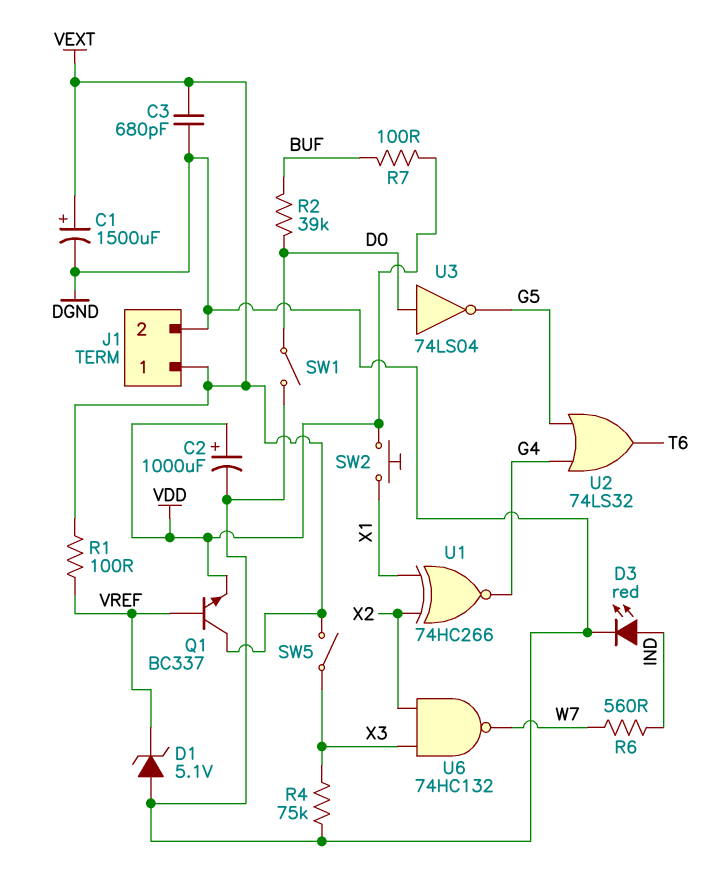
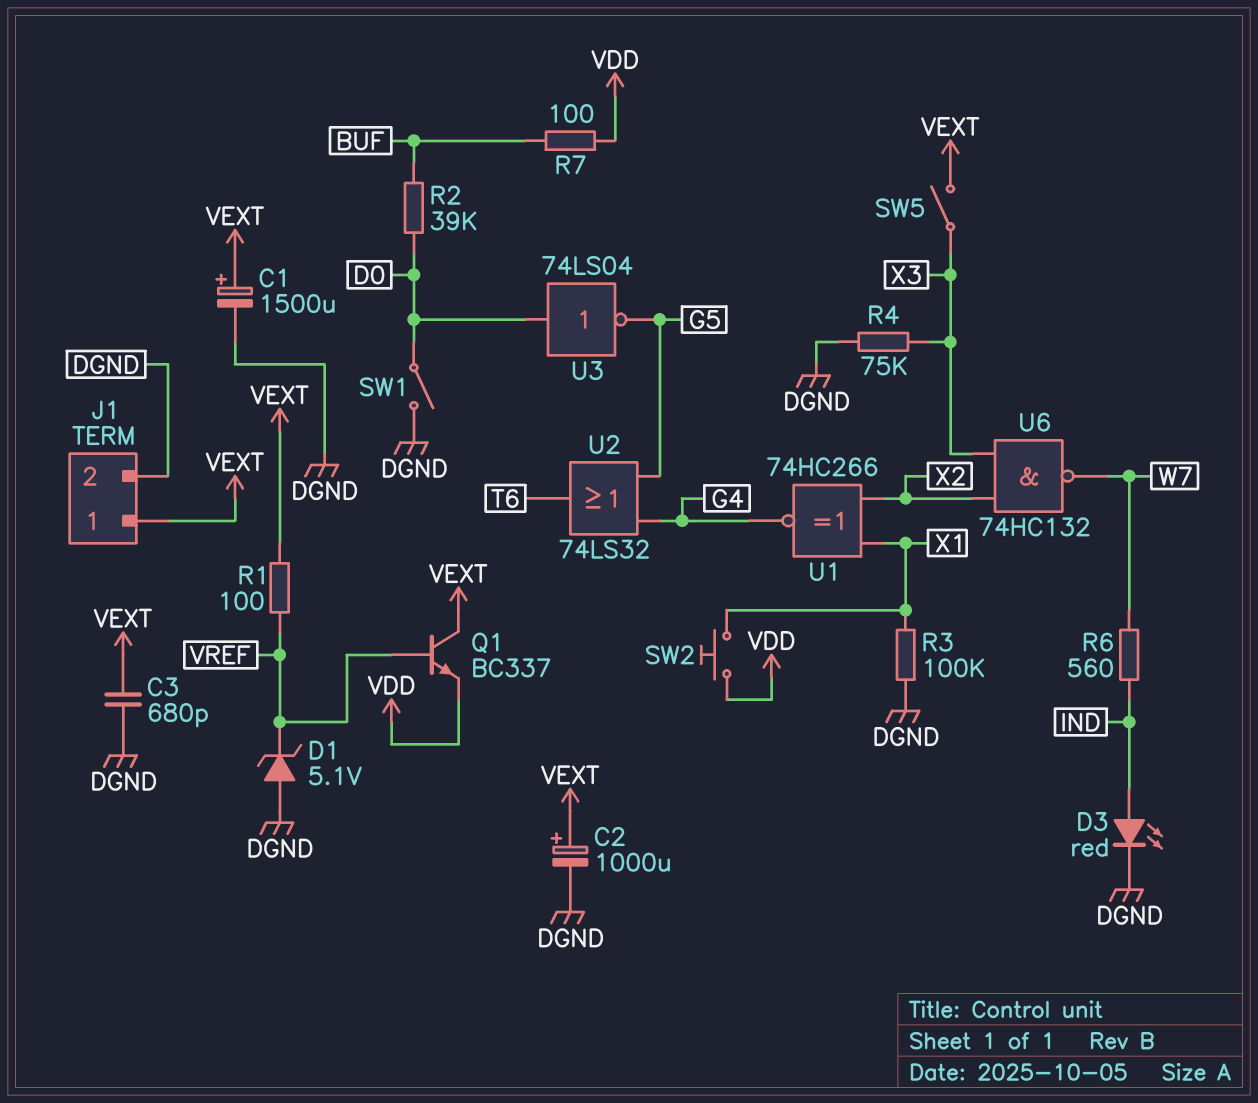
C2: 1000uF (plus VDD, minus DGND) -> 1000uF (plus VEXT, minus DGND)
R3: none -> 100k (DGND, X1)

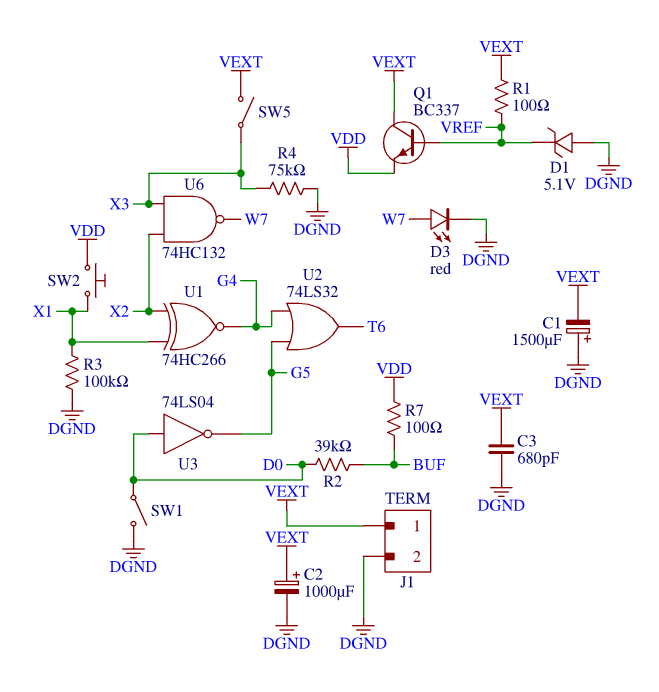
C1: 1500uF (plus VEXT, minus DGND) -> 1500uF (plus DGND, minus VEXT)
D3: LED red (A IND, K DGND) -> LED red (A W7, K DGND)
R6: 560 (IND, W7) -> none

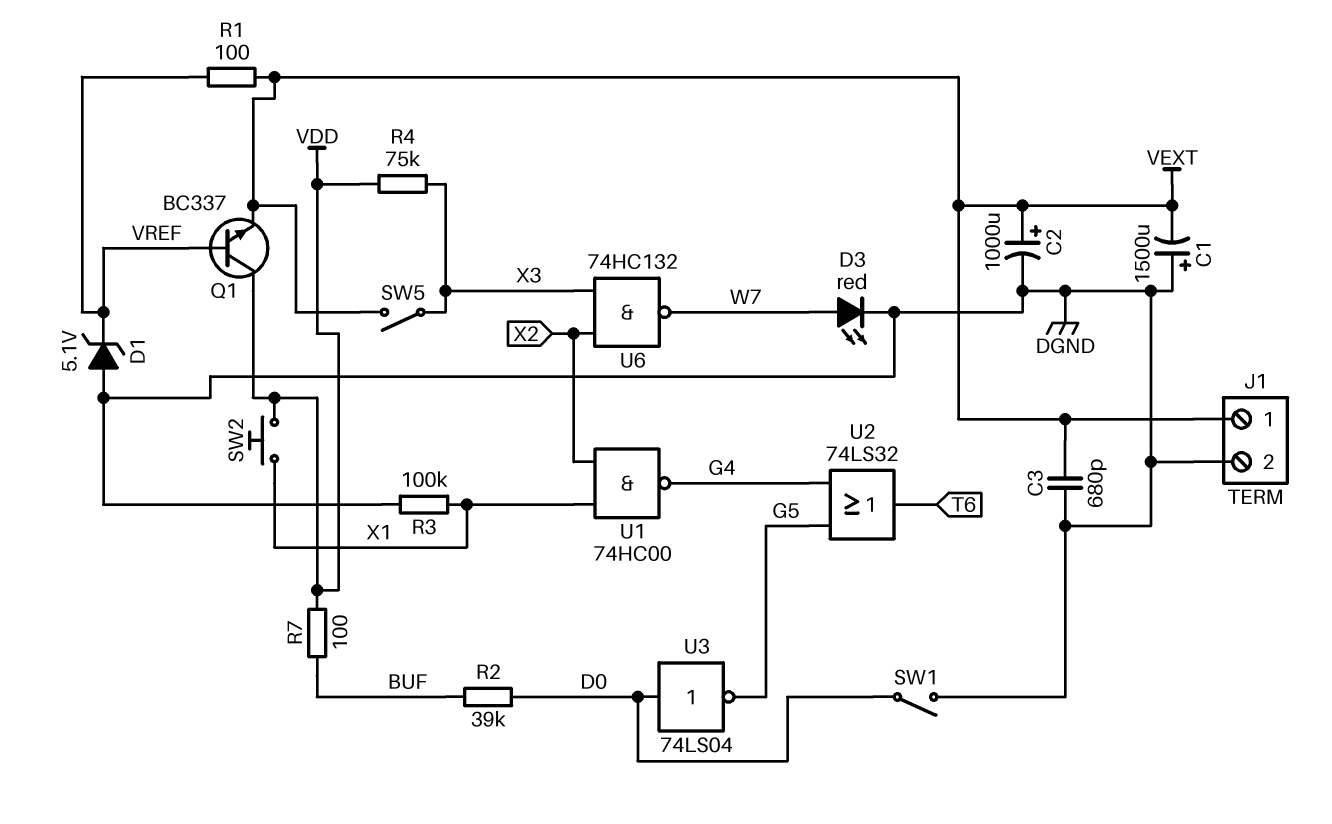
Q1: NPN BC337 (B VREF, C VEXT, E VDD) -> NPN BC337 (B VREF, C VDD, E VEXT)
R4: 75k (DGND, X3) -> 75k (VDD, X3)
U1: XNOR 74HC266 (in X1, in X2, out G4) -> NAND 74HC00 (in X1, in X2, out G4)

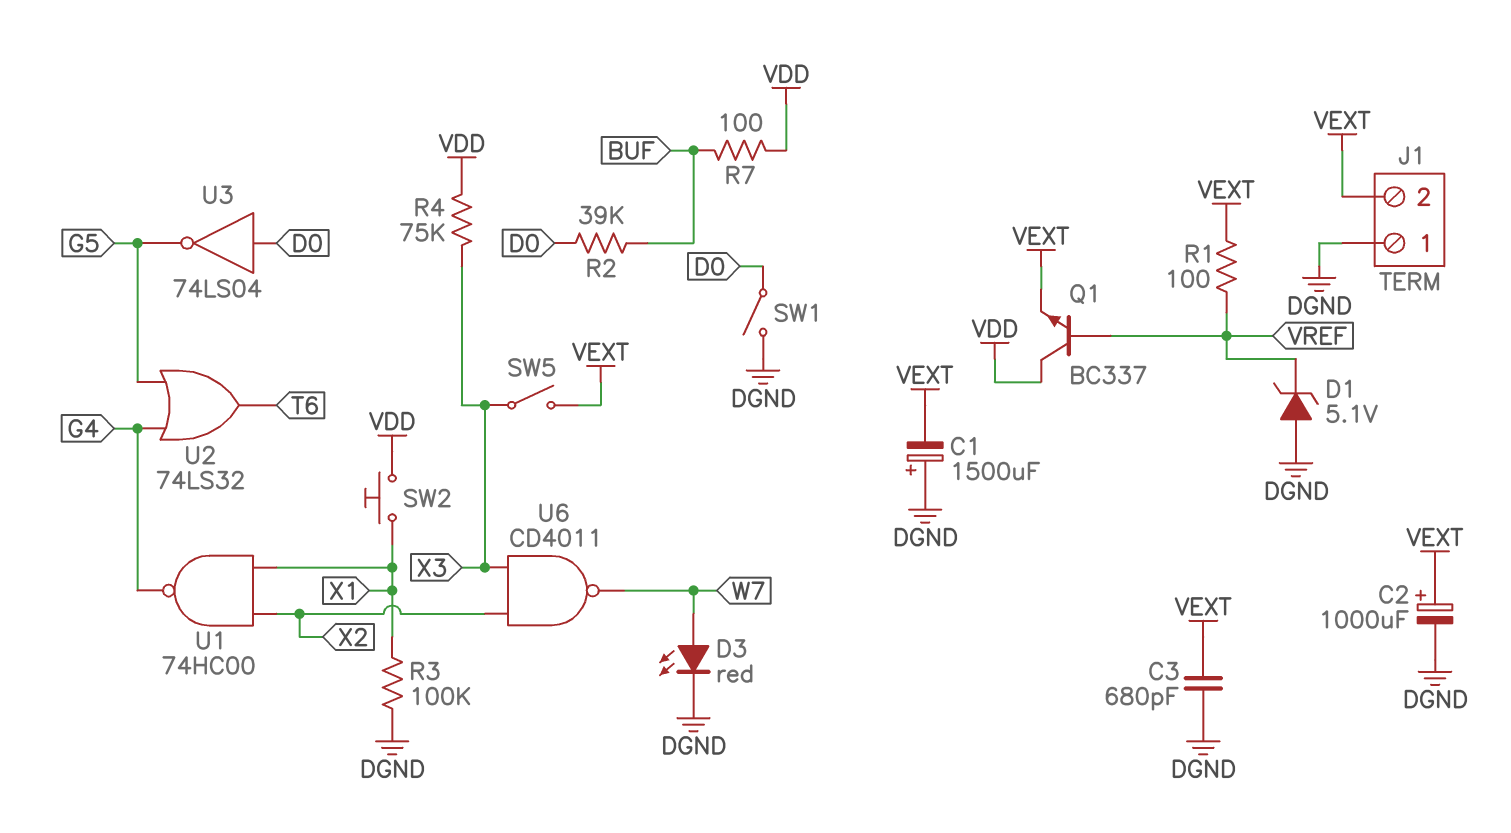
J1 pin 1: VEXT -> DGND
J1 pin 2: DGND -> VEXT
U6: NAND 74HC132 (in X2, in X3, out W7) -> NAND CD4011 (in X2, in X3, out W7)

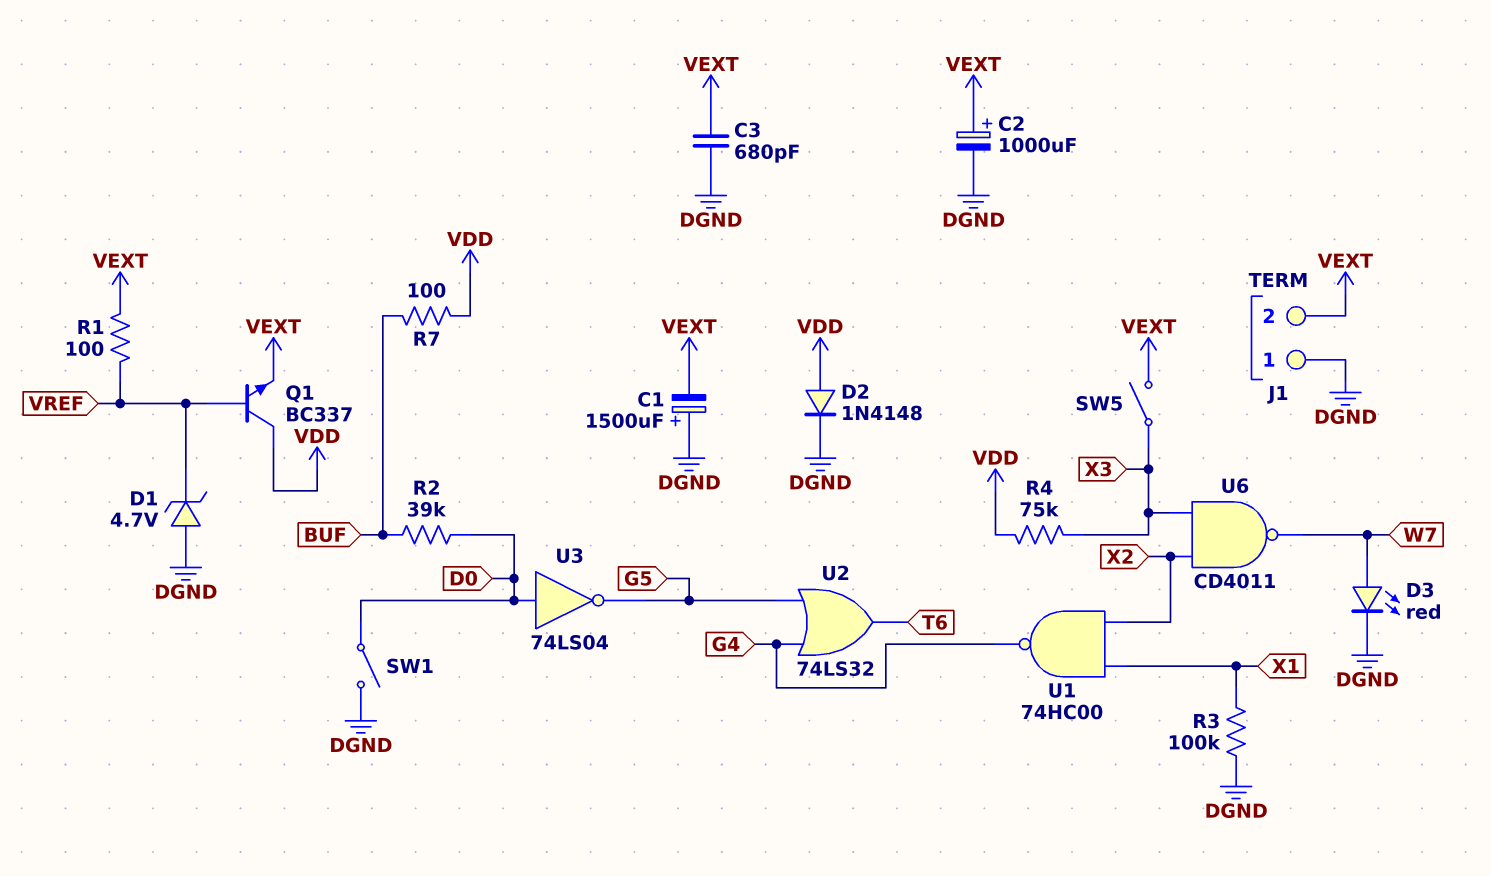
D1: zener 5.1V (A DGND, K VREF) -> zener 4.7V (A DGND, K VREF)
D2: none -> diode 1N4148 (A VDD, K DGND)
SW2: button (VDD, X1) -> none

